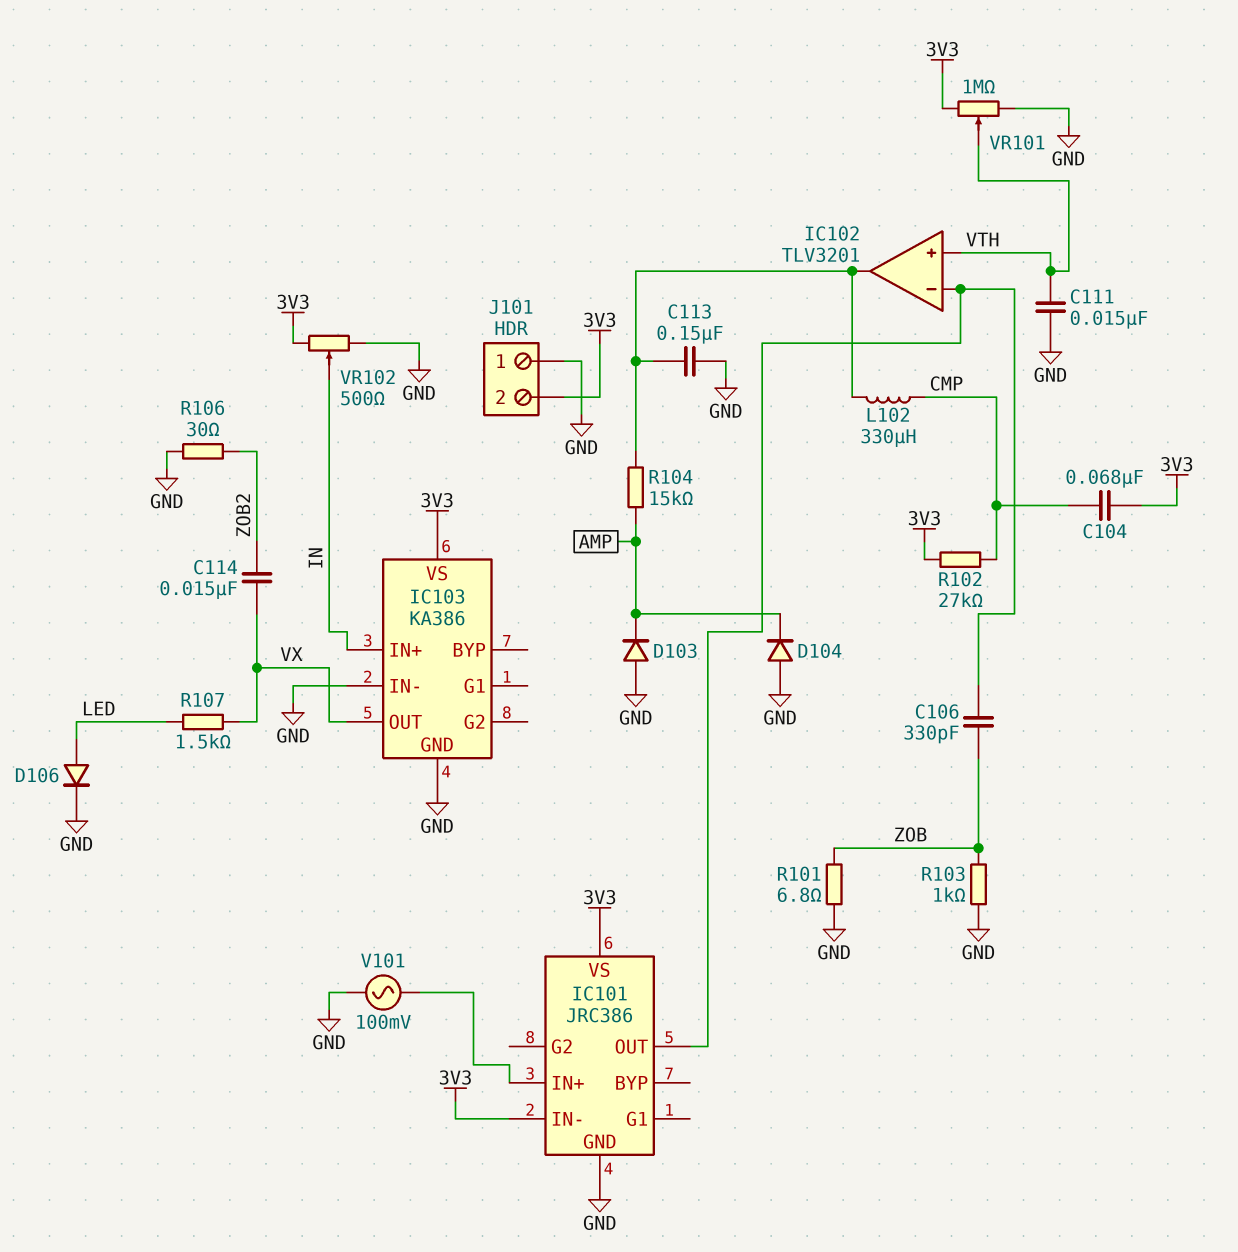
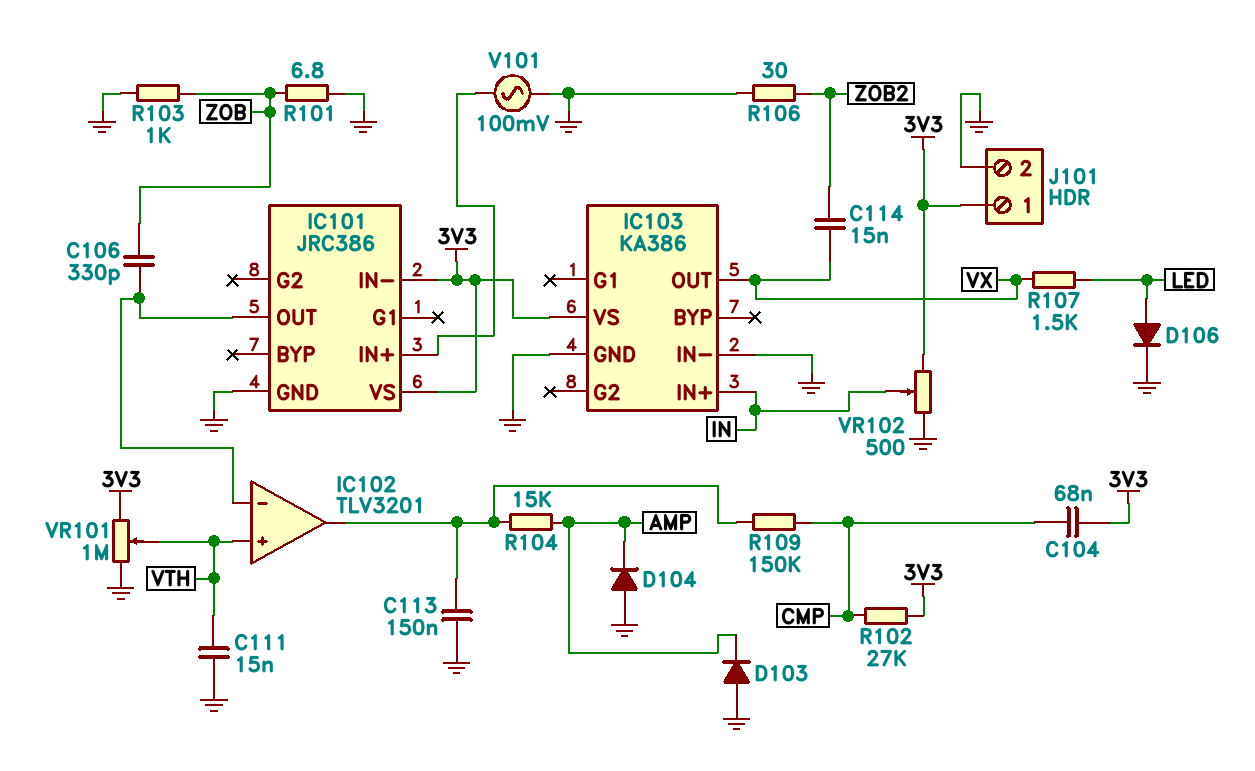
J101 pin 1: GND -> 3V3
J101 pin 2: 3V3 -> GND
L102: 330uH (CMP, IC102/out) -> none
R109: none -> 150k (CMP, IC102/out)

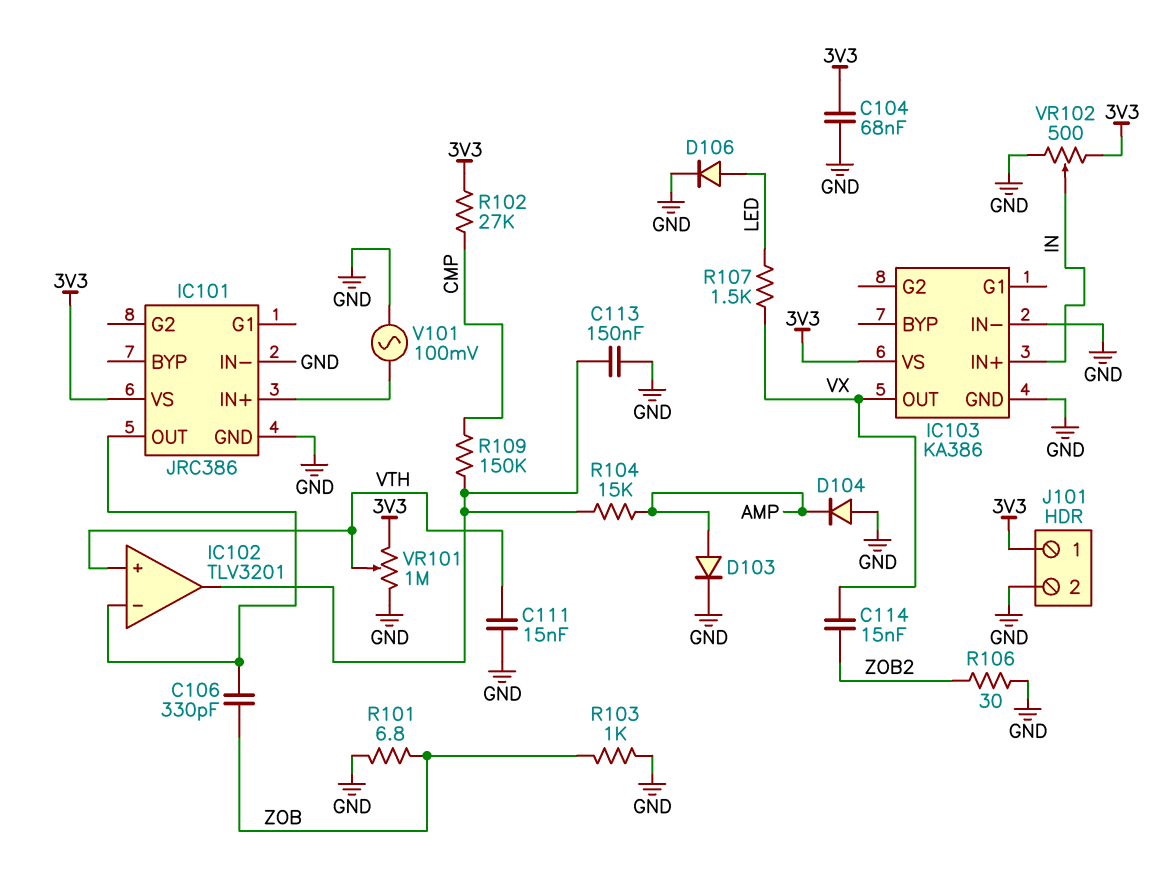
C104: 68nF (3V3, CMP) -> 68nF (3V3, GND)
D103: diode (A GND, K AMP) -> diode (A AMP, K GND)
IC101 pin IN-: 3V3 -> GND

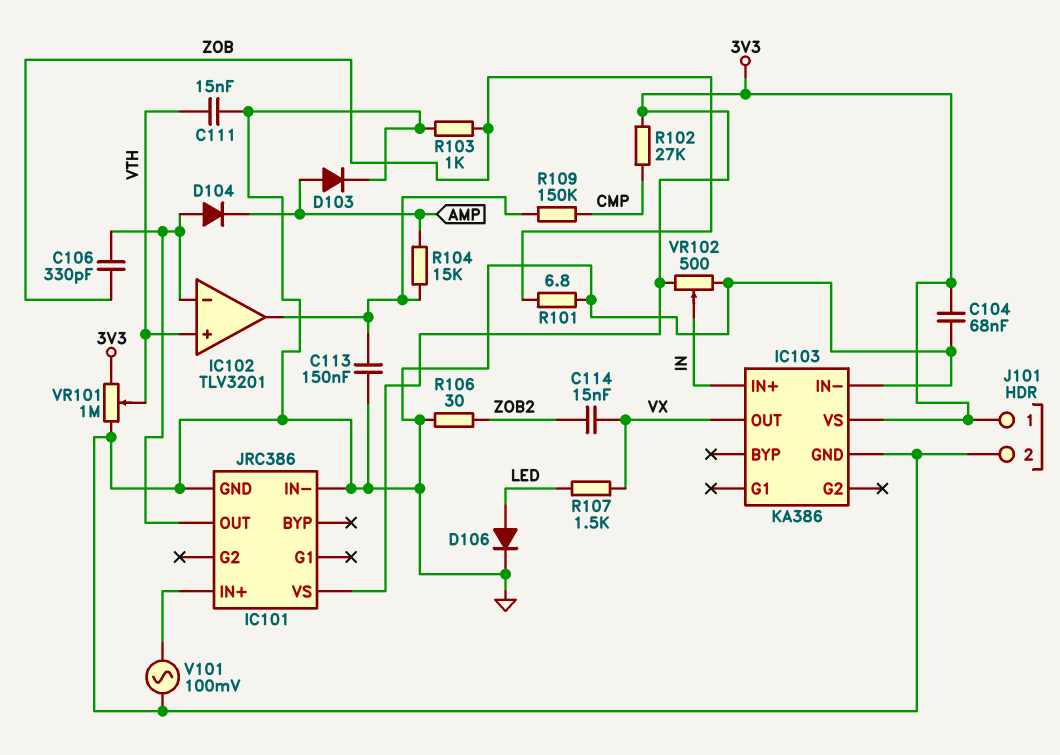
D104: diode (A GND, K AMP) -> diode (A IC101/OUT, K AMP)

